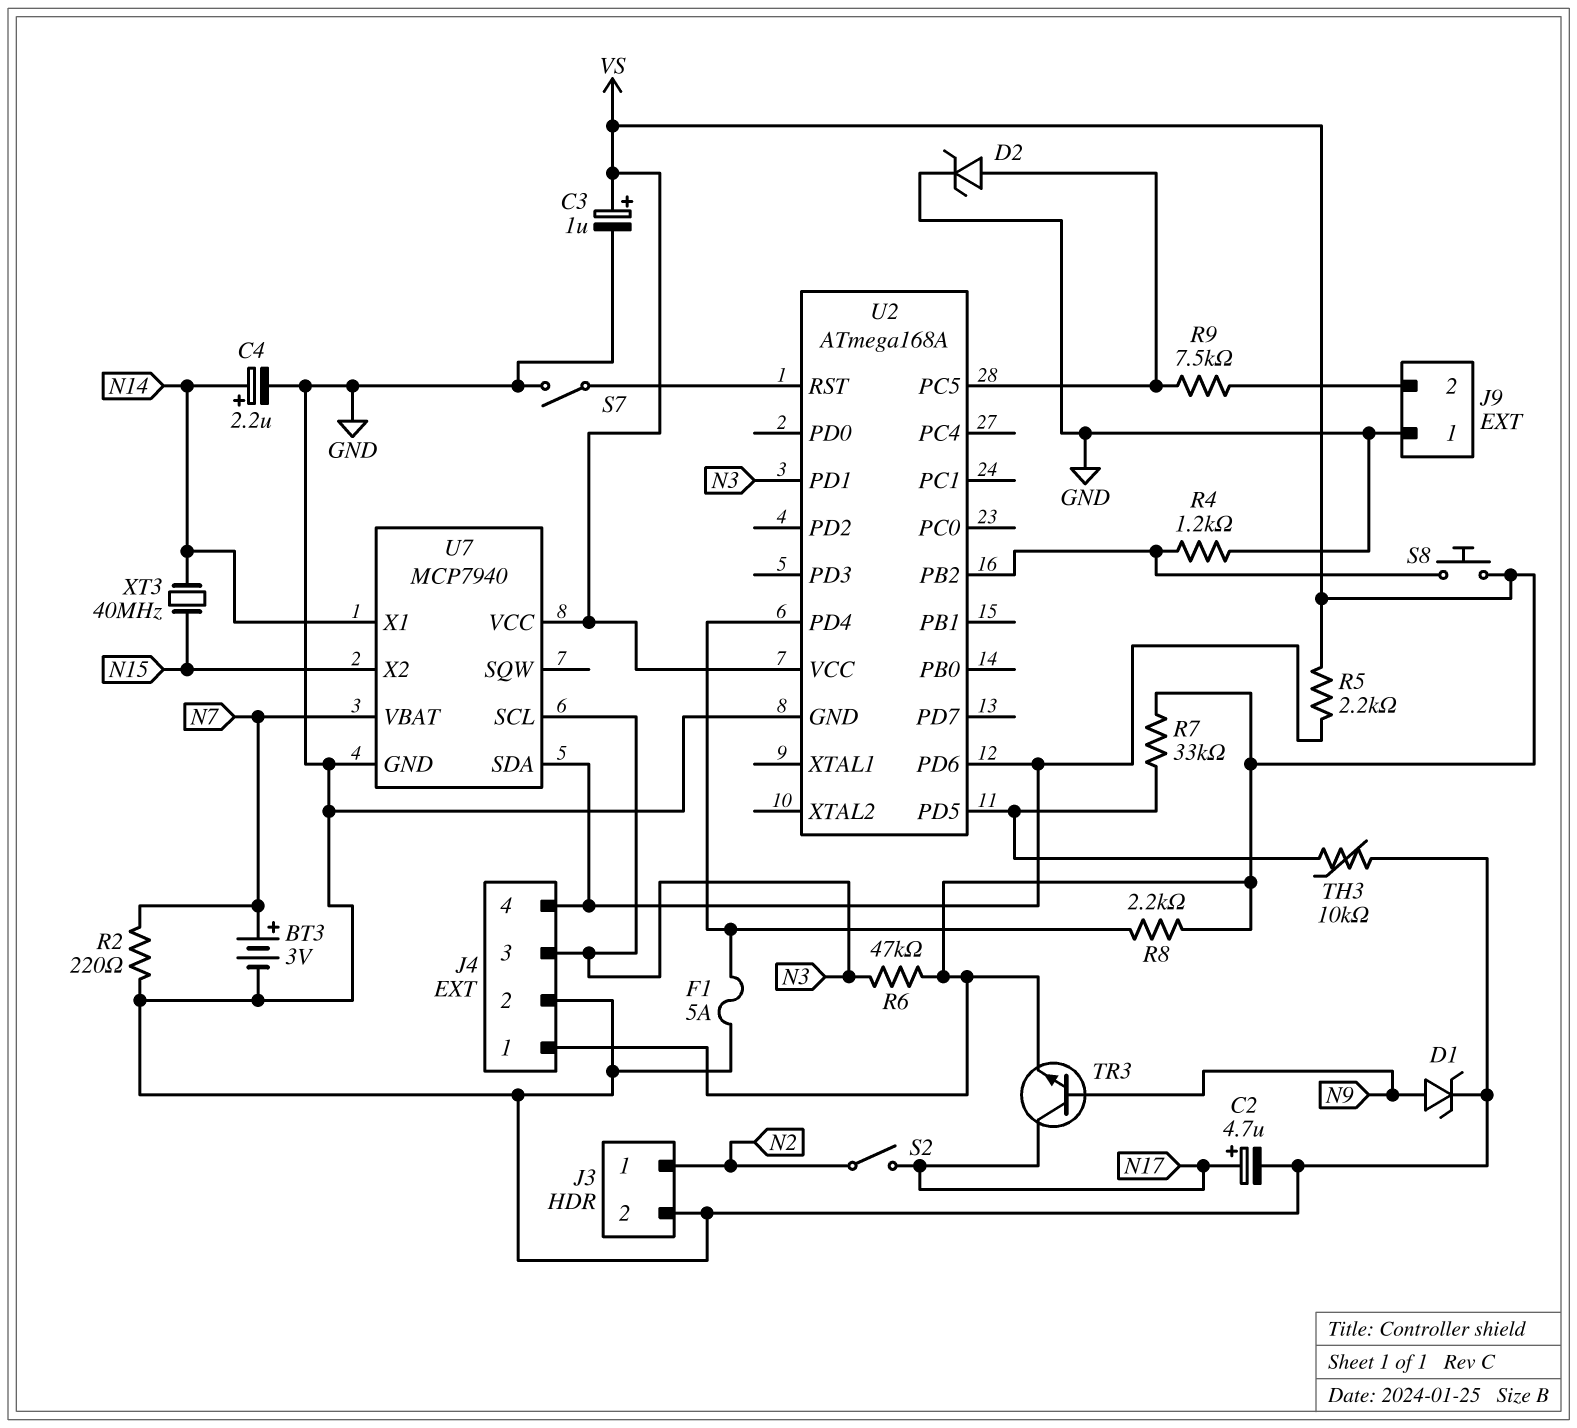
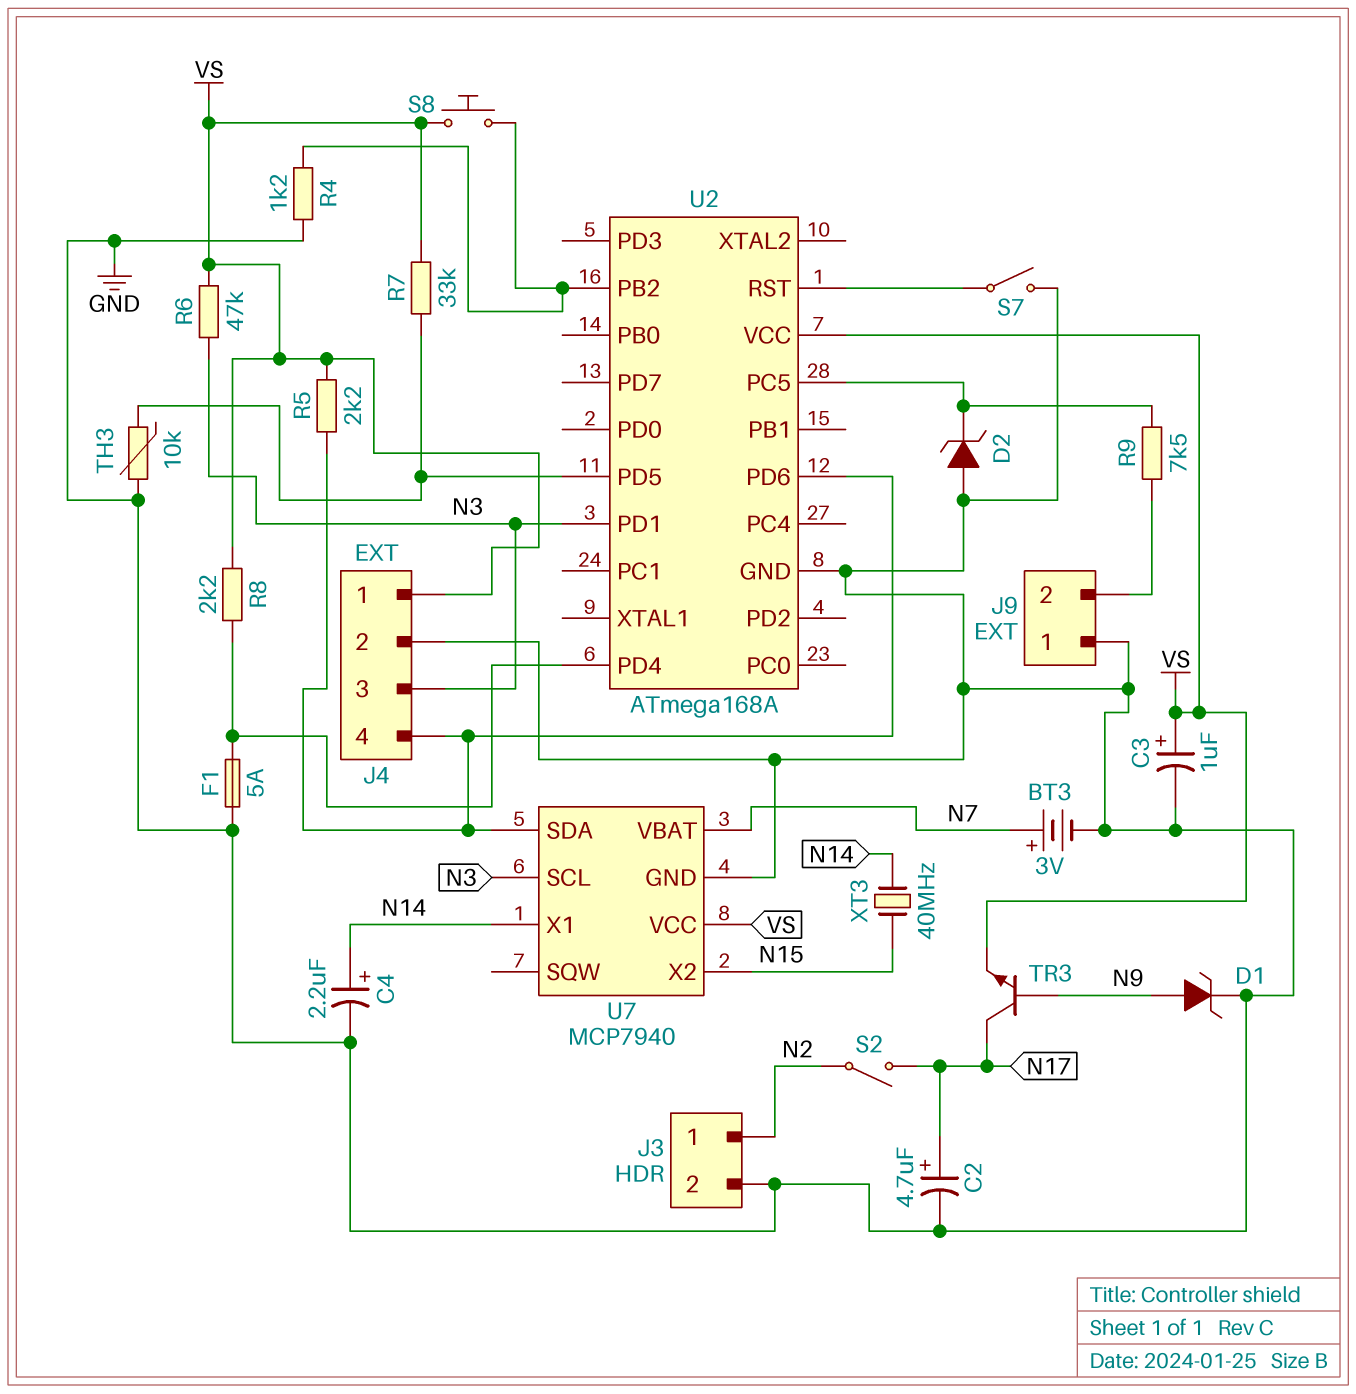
D2: zener (A U2/PC5, K GND) -> zener (A GND, K U2/PC5)
R2: 220 (GND, N7) -> none

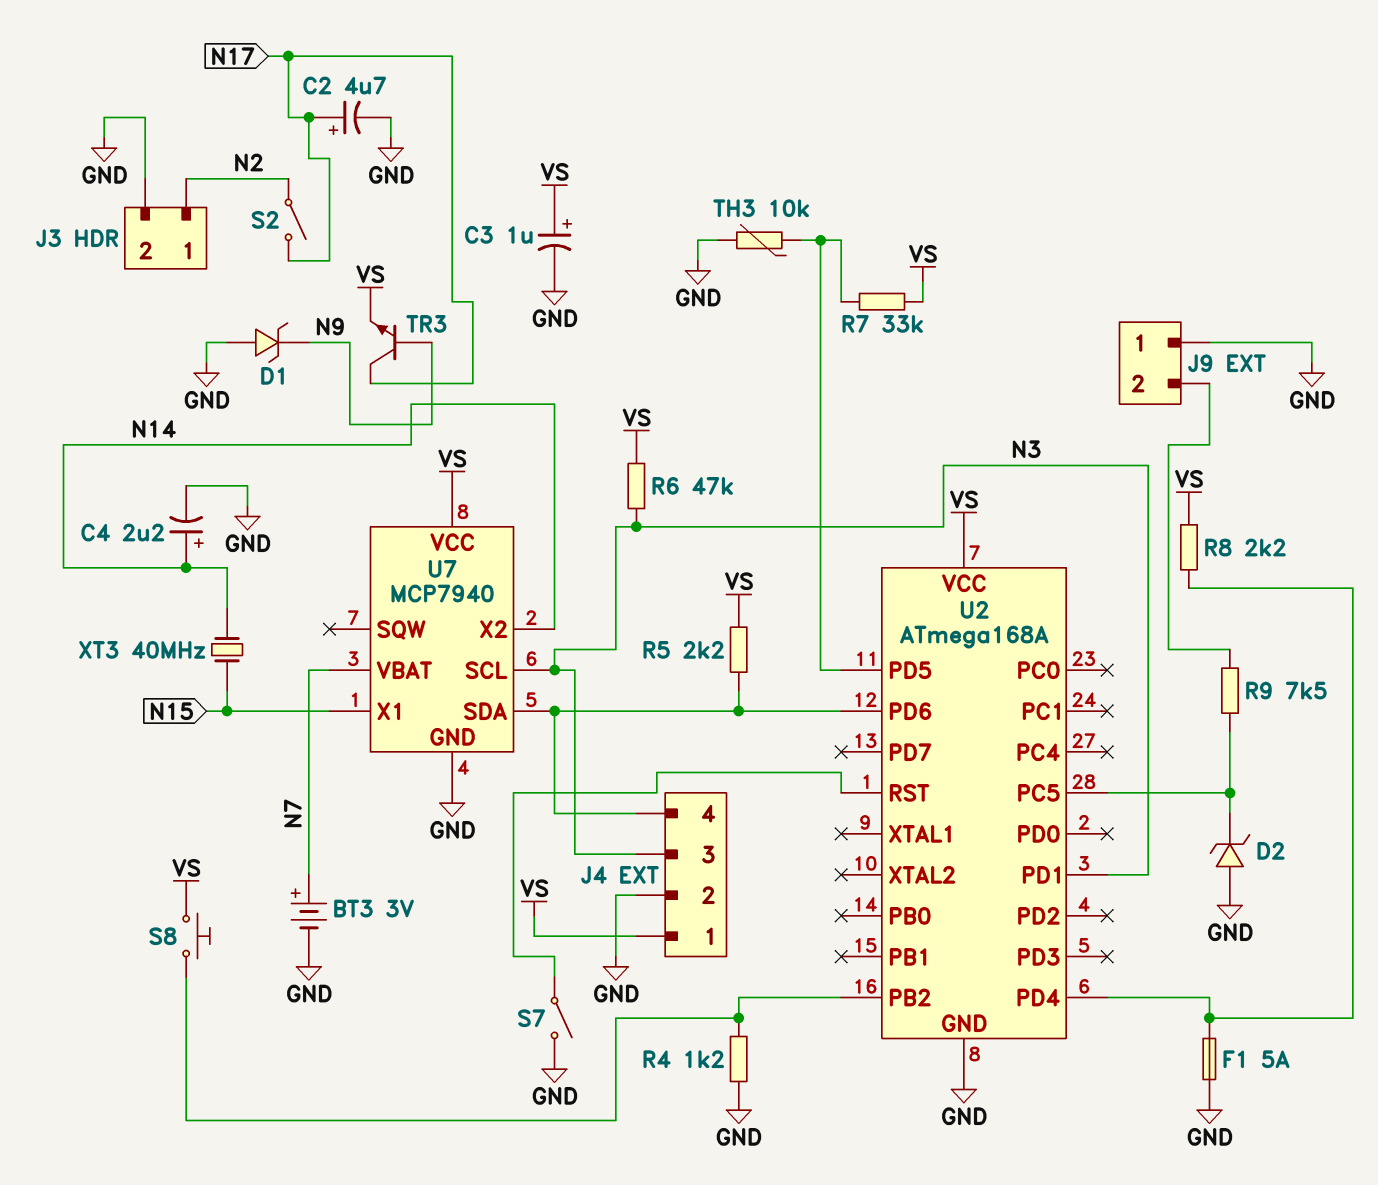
D1: zener (A N9, K GND) -> zener (A GND, K N9)
U7 pin X1: N14 -> N15
U7 pin X2: N15 -> N14

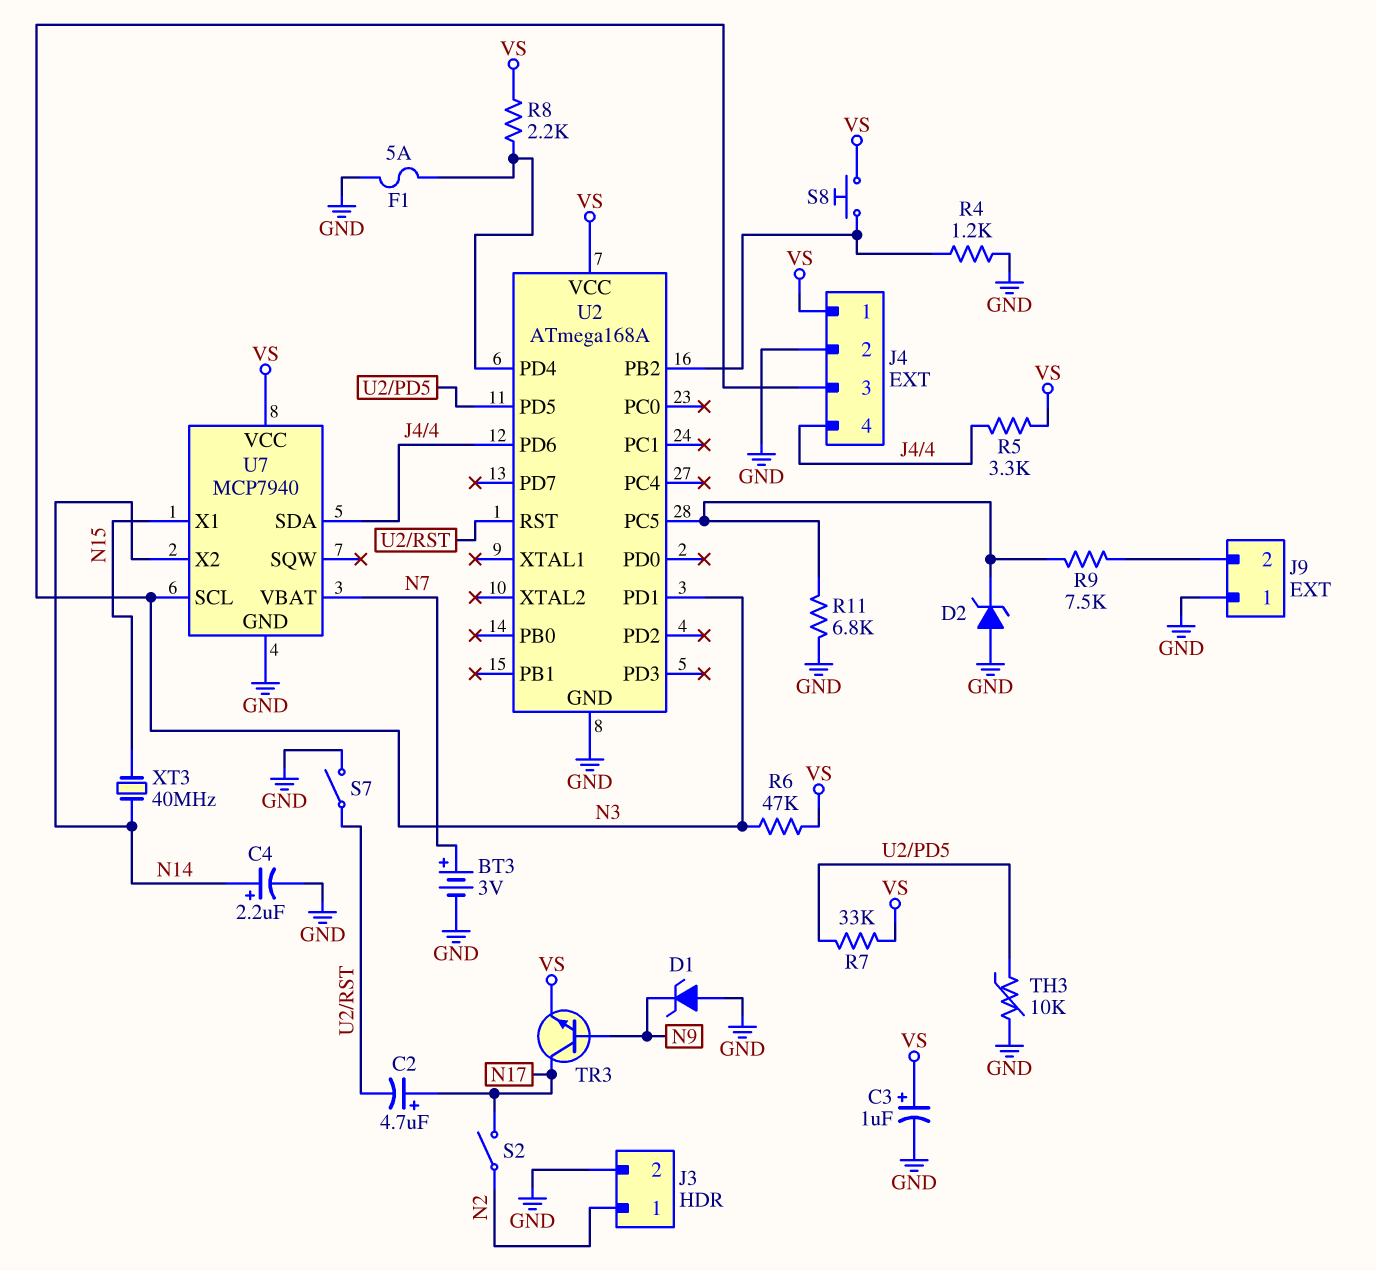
C2: 4.7uF (plus N17, minus GND) -> 4.7uF (plus N17, minus U2/RST)
R5: 2.2k (J4/4, VS) -> 3.3k (J4/4, VS)
R11: none -> 6.8k (GND, U2/PC5)

